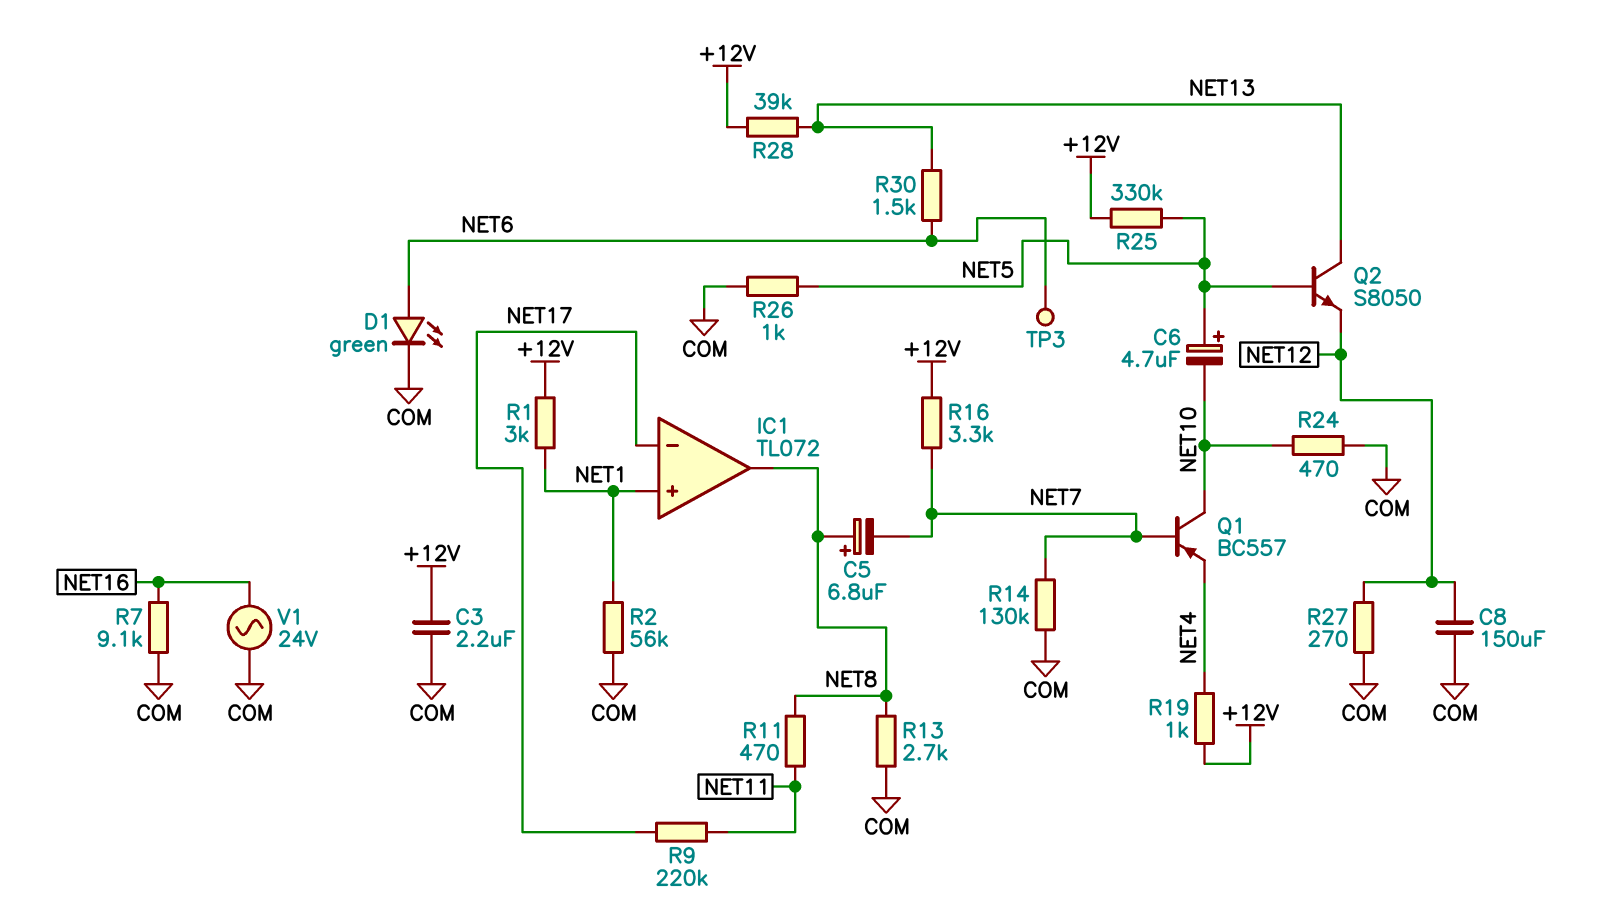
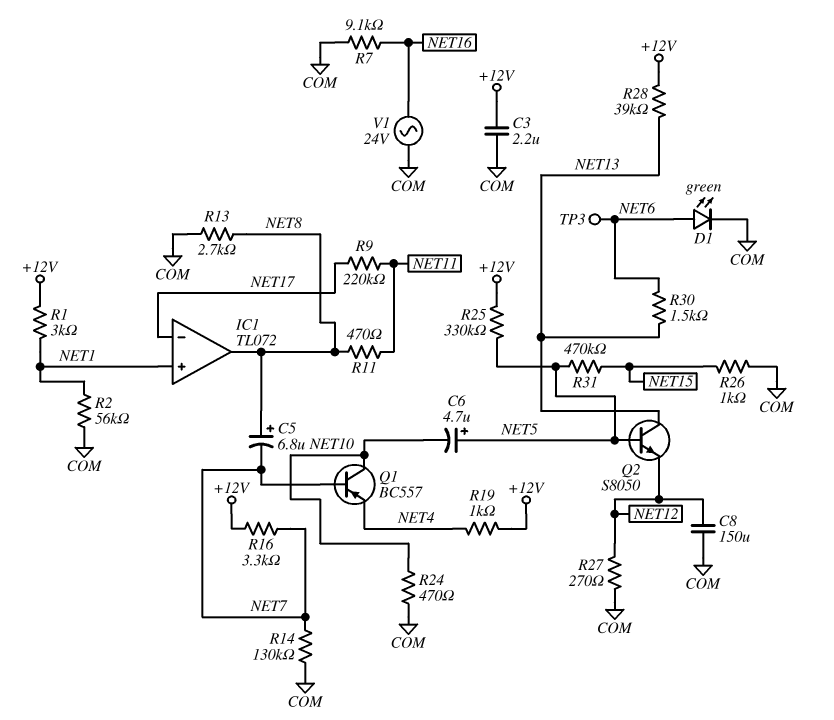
R26: 1k (COM, NET5) -> 1k (COM, NET15)
R31: none -> 470k (NET5, NET15)

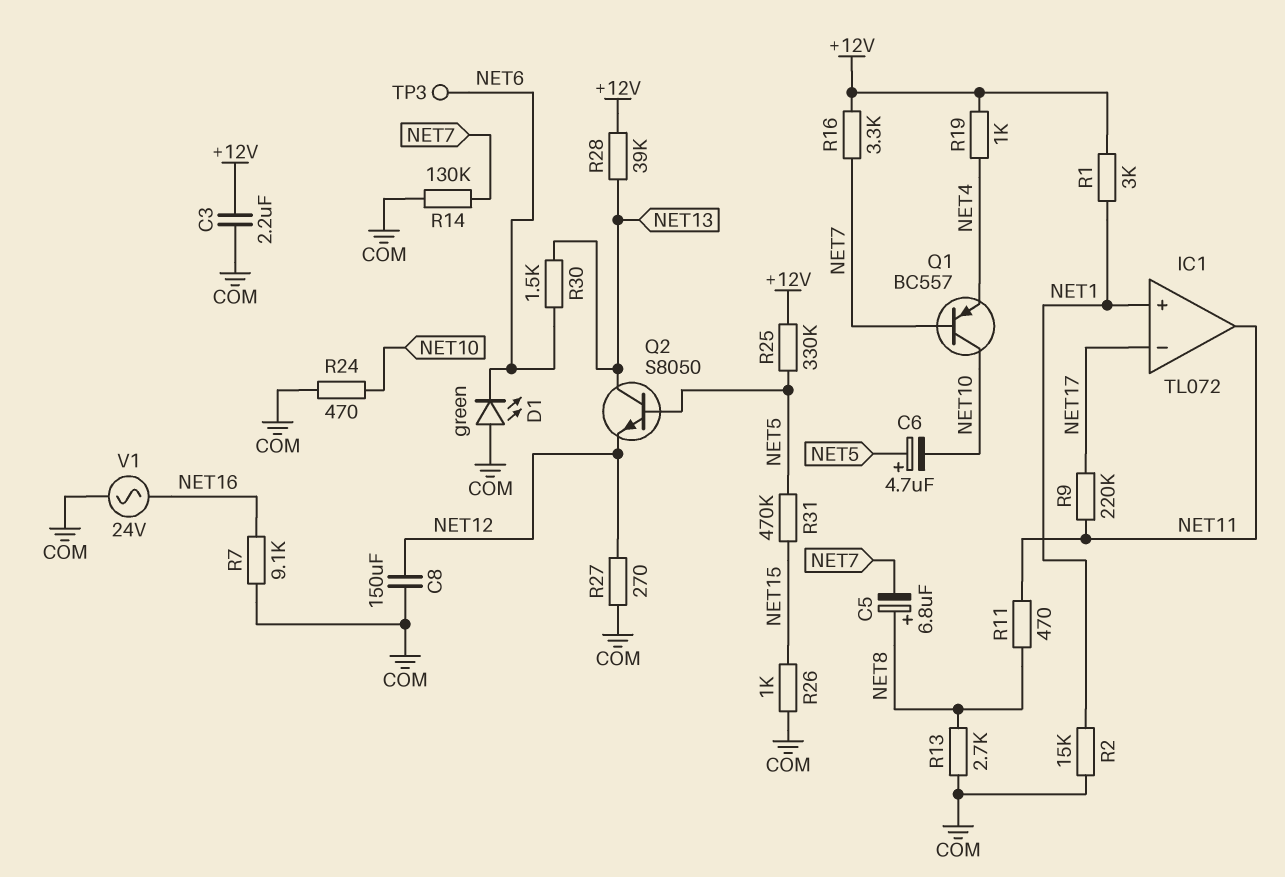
D1: LED green (A NET6, K COM) -> LED green (A COM, K NET6)
IC1 pin out: NET8 -> NET11
R2: 56k (COM, NET1) -> 15k (COM, NET1)

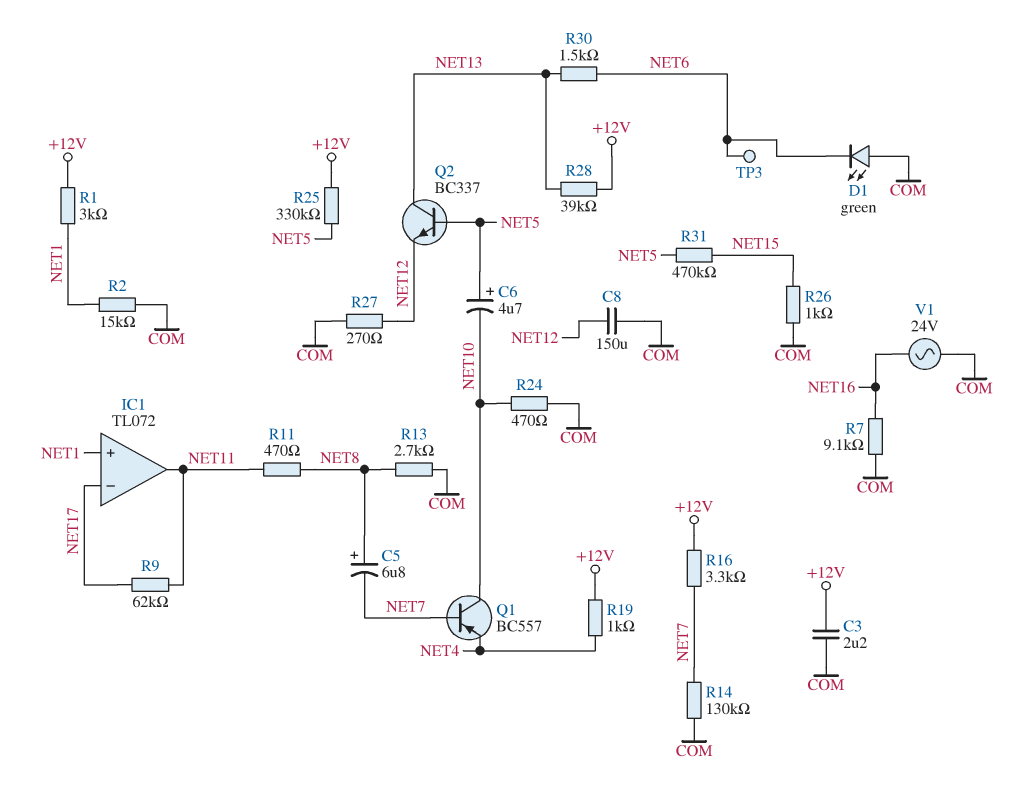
Q2: NPN S8050 (B NET5, C NET13, E NET12) -> NPN BC337 (B NET5, C NET13, E NET12)
R9: 220k (NET11, NET17) -> 62k (NET11, NET17)

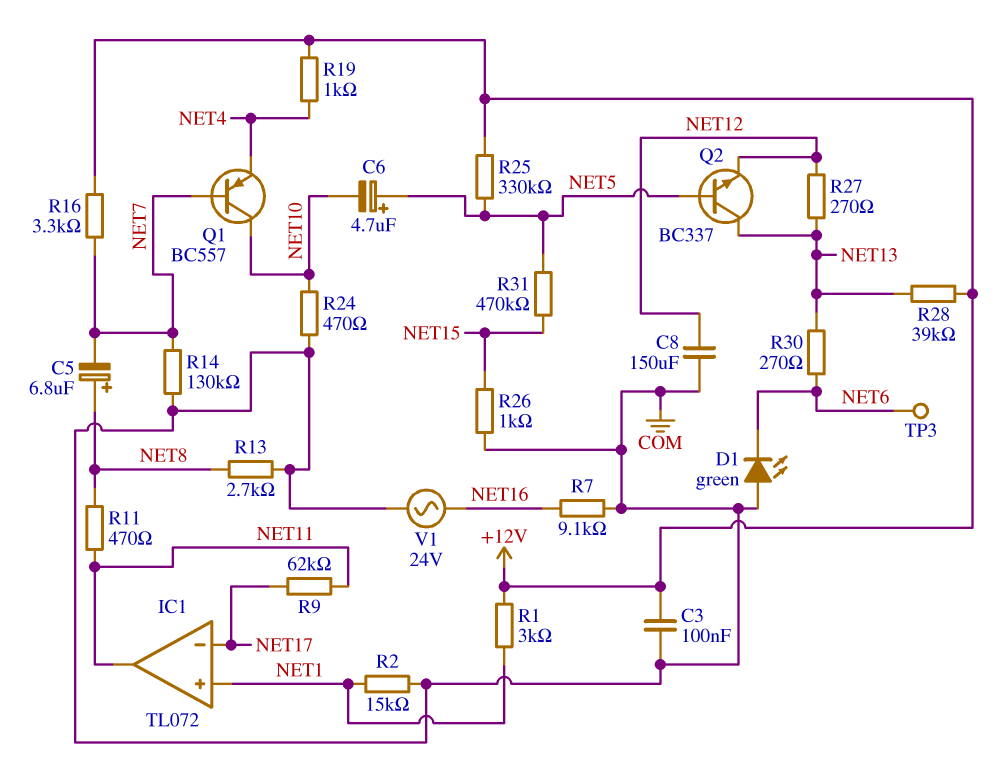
C3: 2.2uF (+12V, COM) -> 100nF (+12V, COM)
R27: 270 (COM, NET12) -> 270 (NET12, NET13)
R30: 1.5k (NET6, NET13) -> 270 (NET6, NET13)

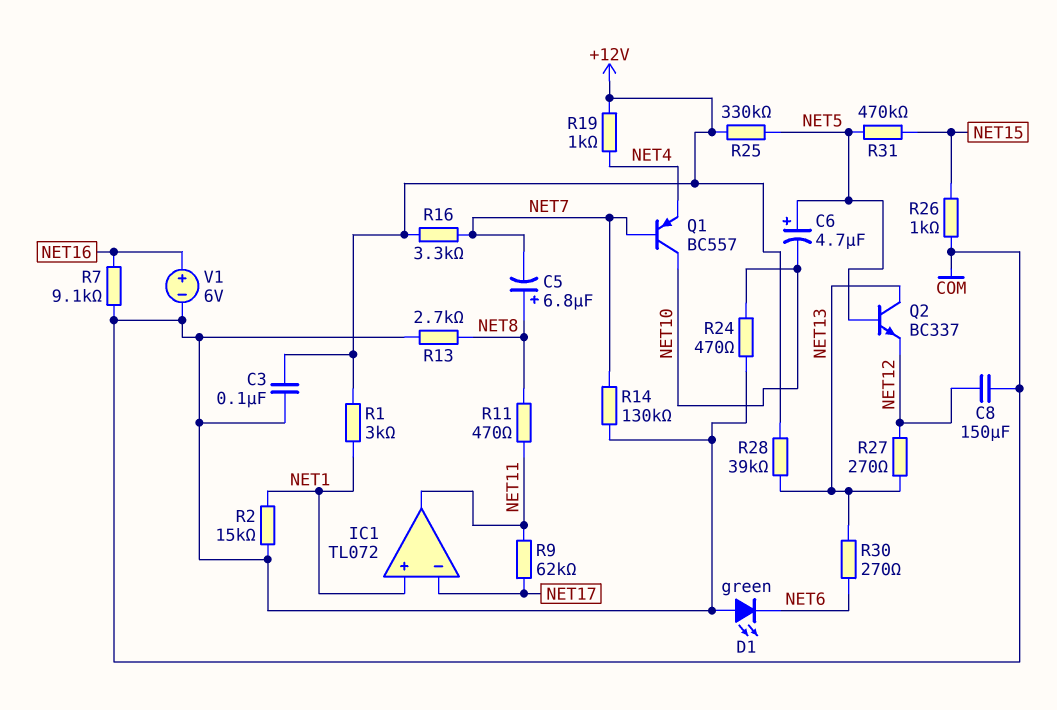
TP3: test point (NET6) -> none
V1: AC 24V (COM, NET16) -> 6V (plus NET16, minus COM)

